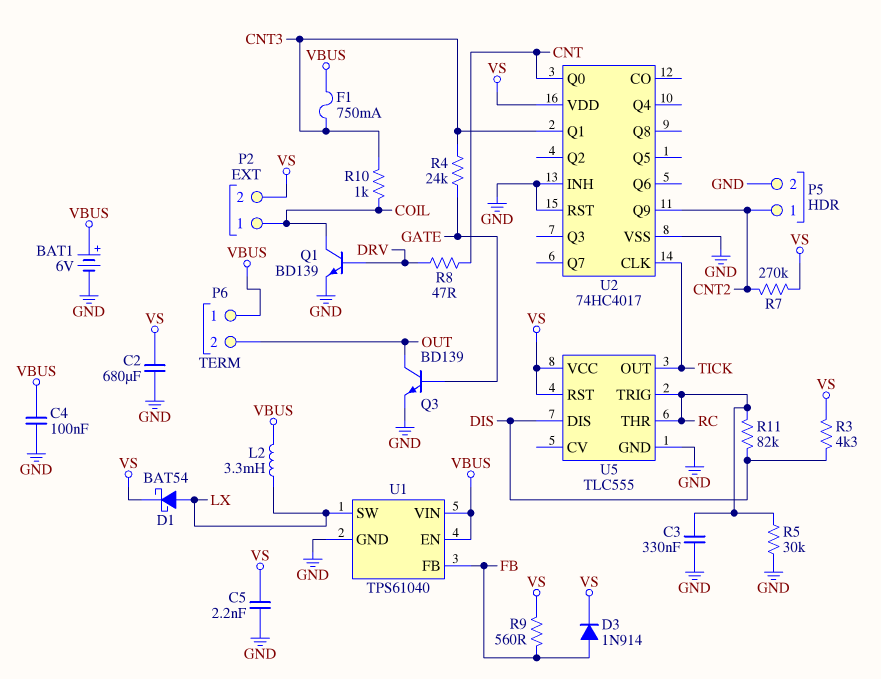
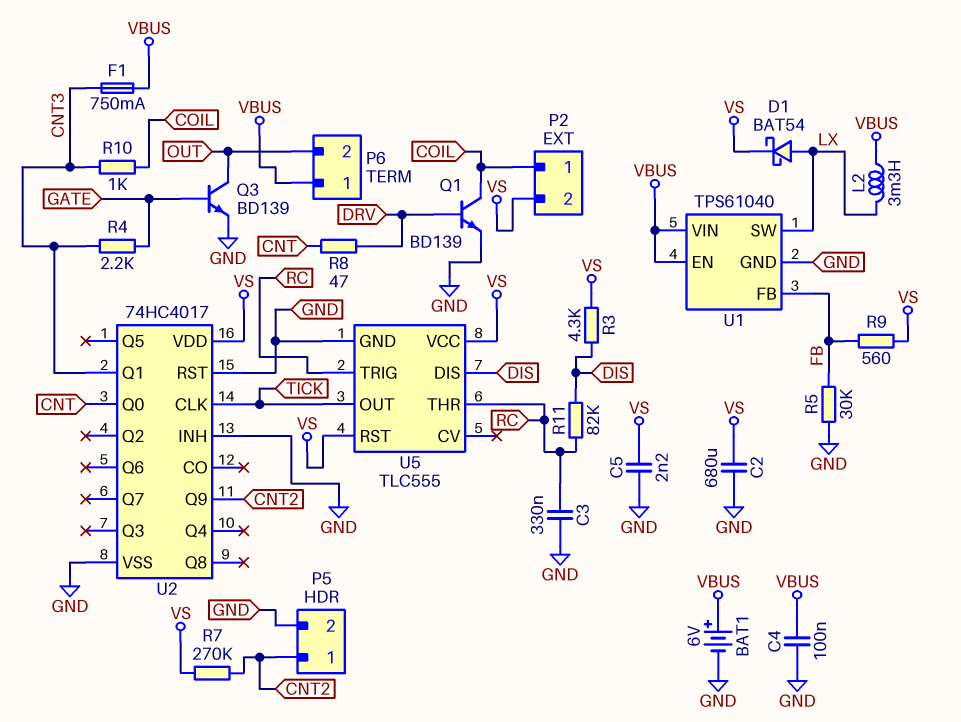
D3: diode 1N914 (A FB, K VS) -> none
R4: 24k (CNT3, GATE) -> 2.2k (CNT3, GATE)
R5: 30k (GND, RC) -> 30k (FB, GND)

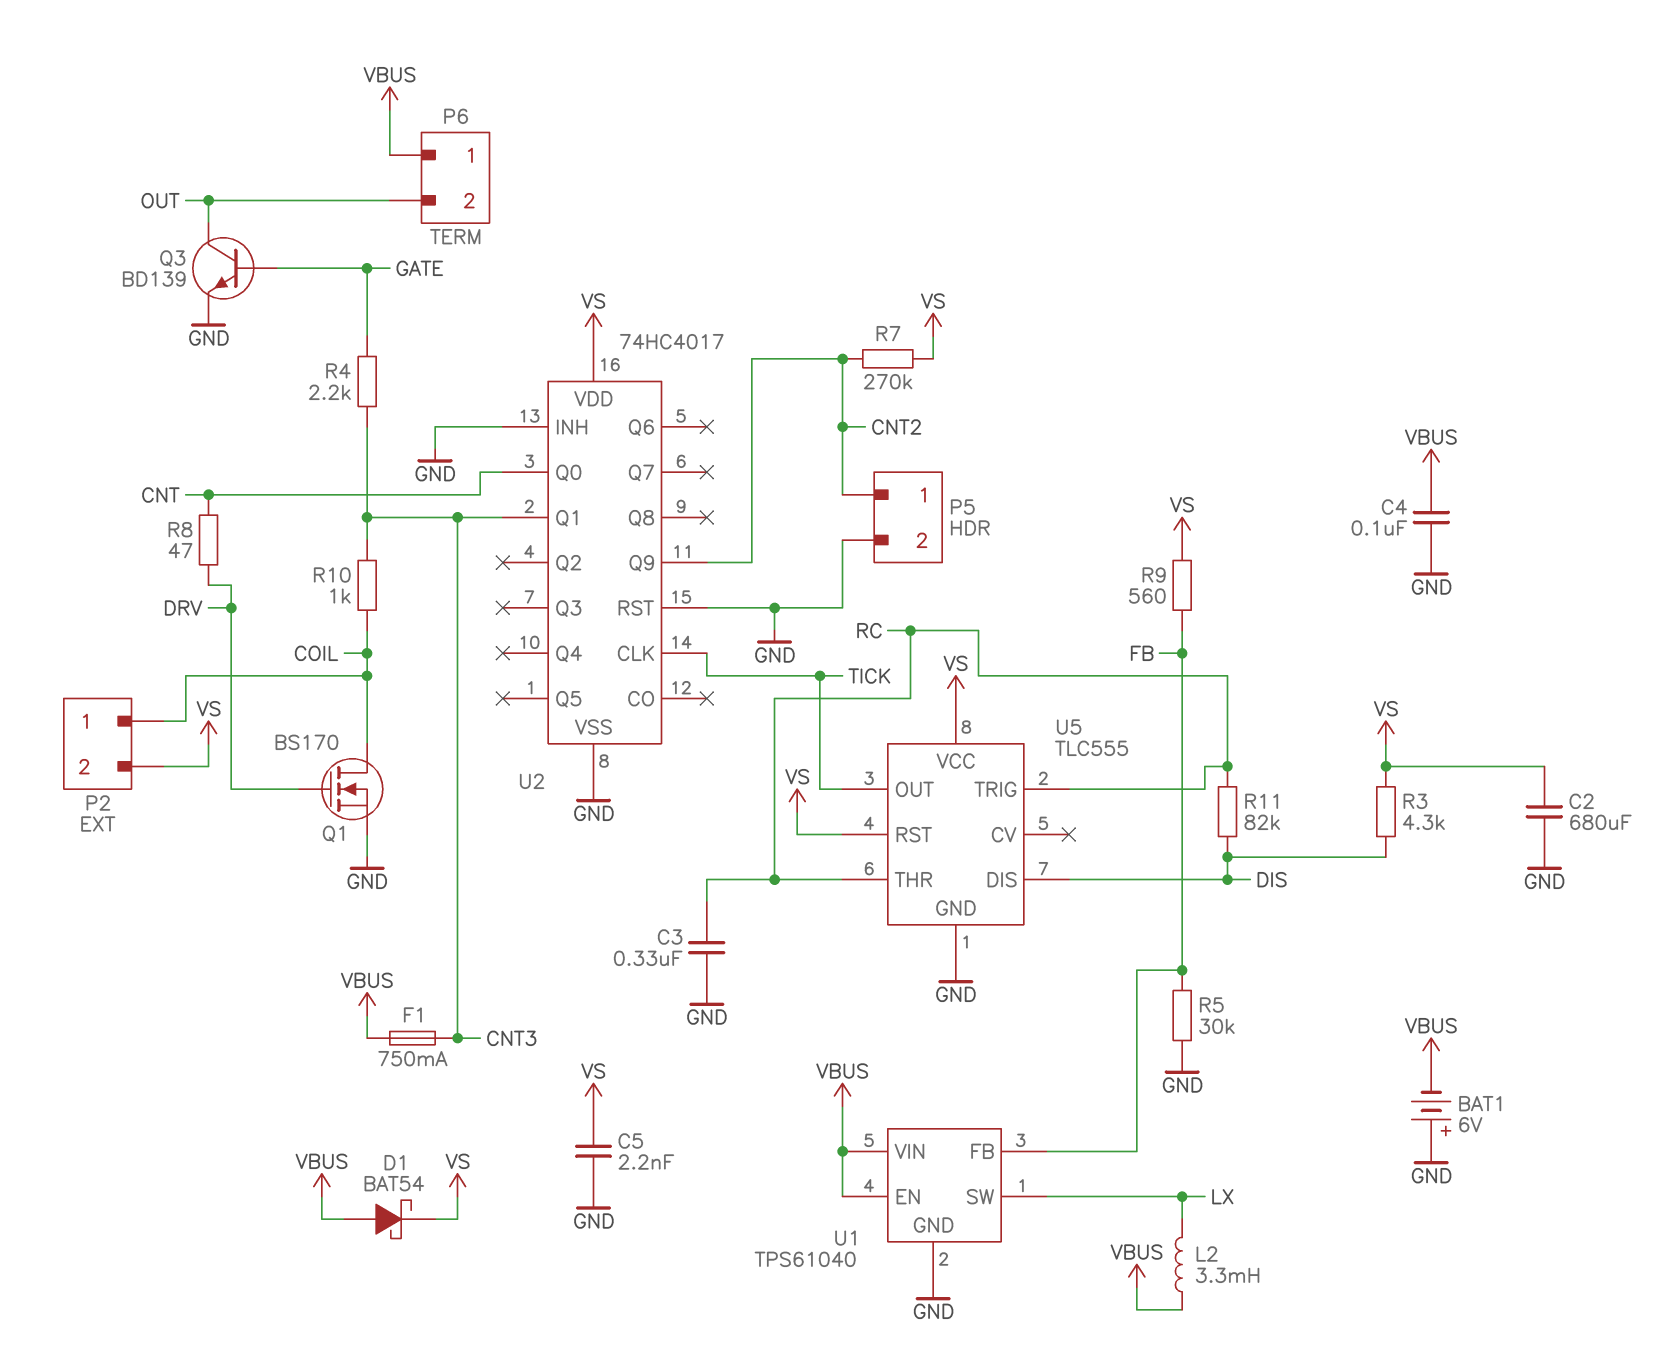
BAT1: 6V (plus VBUS, minus GND) -> 6V (plus GND, minus VBUS)
D1: schottky BAT54 (A LX, K VS) -> schottky BAT54 (A VBUS, K VS)
Q1: NPN BD139 (B DRV, C COIL, E GND) -> NMOS BS170 (G DRV, D COIL, S GND)

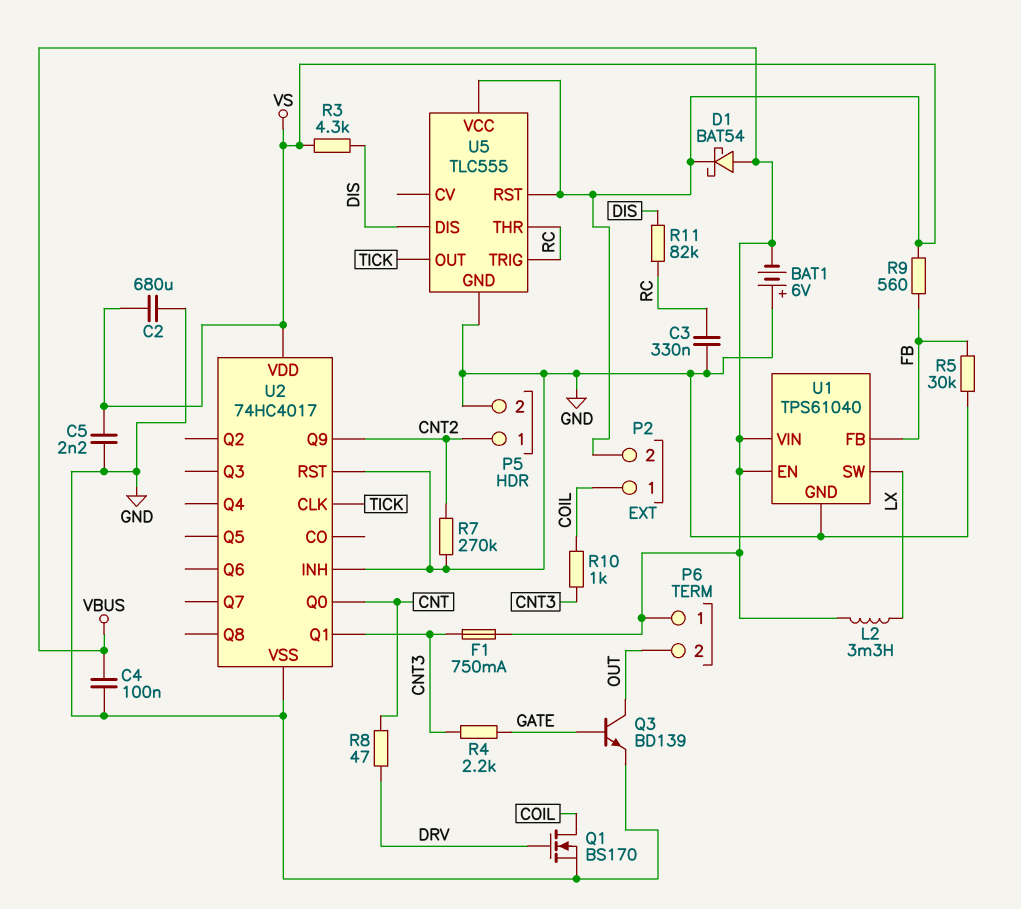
R7: 270k (CNT2, VS) -> 270k (CNT2, GND)

